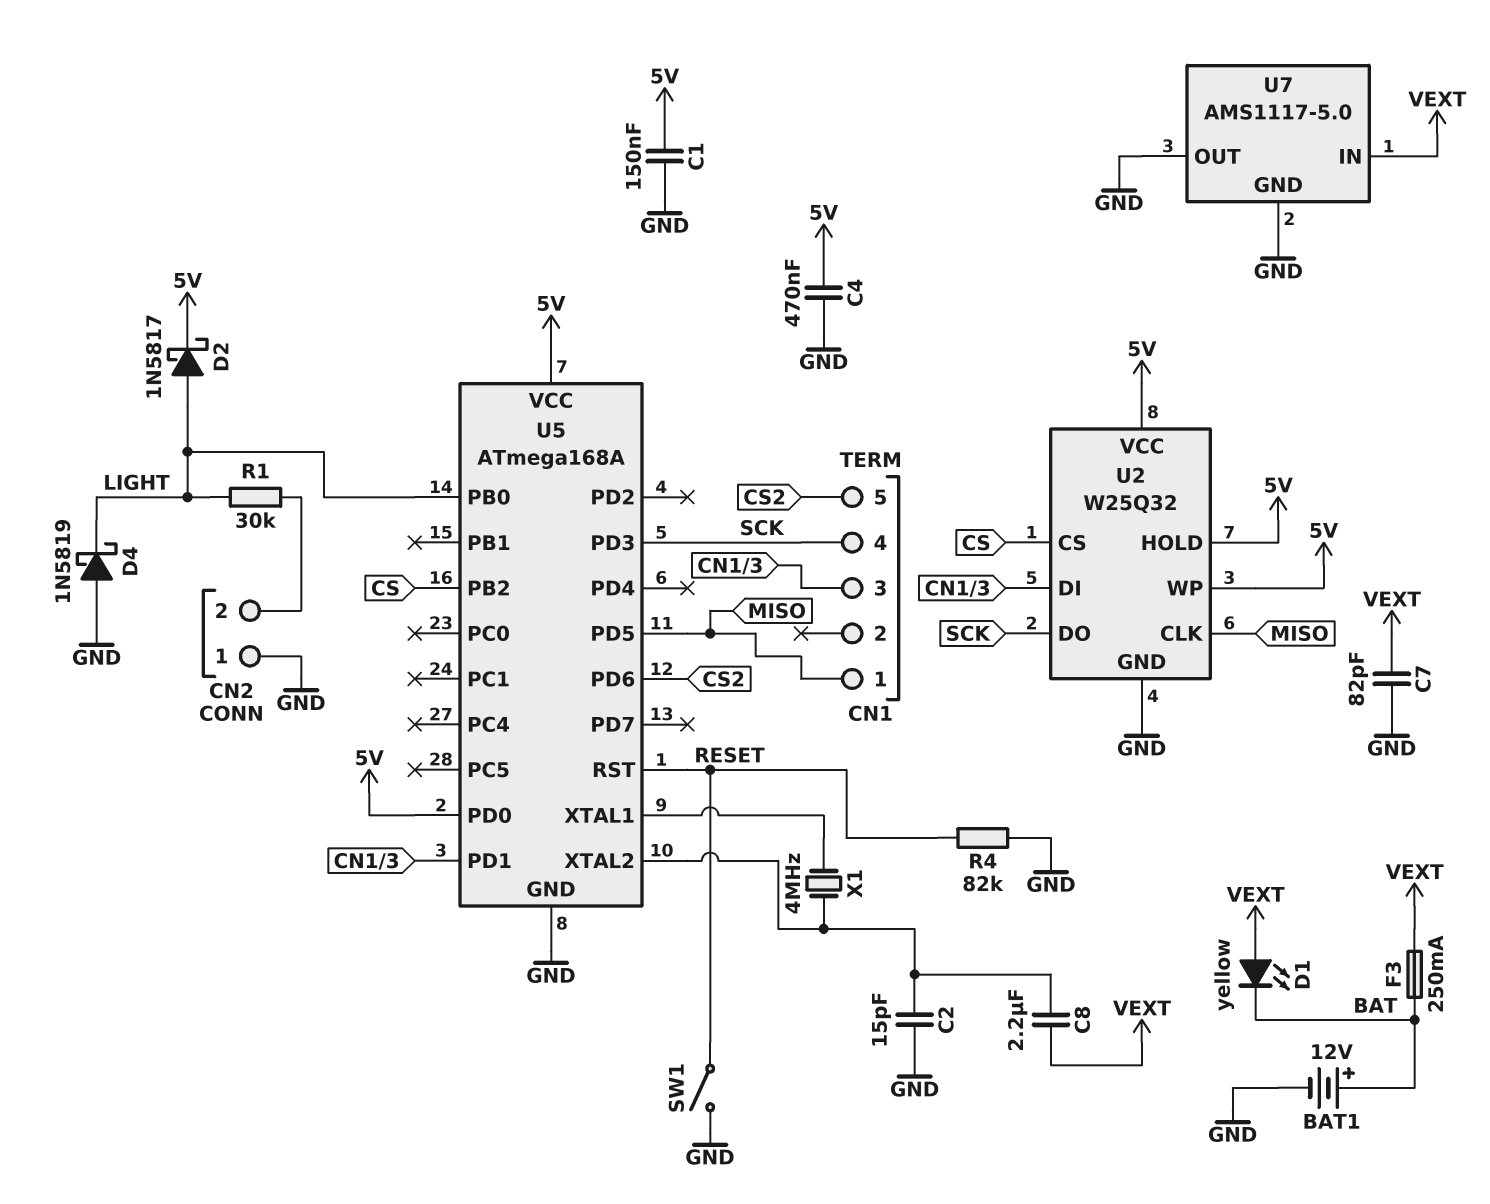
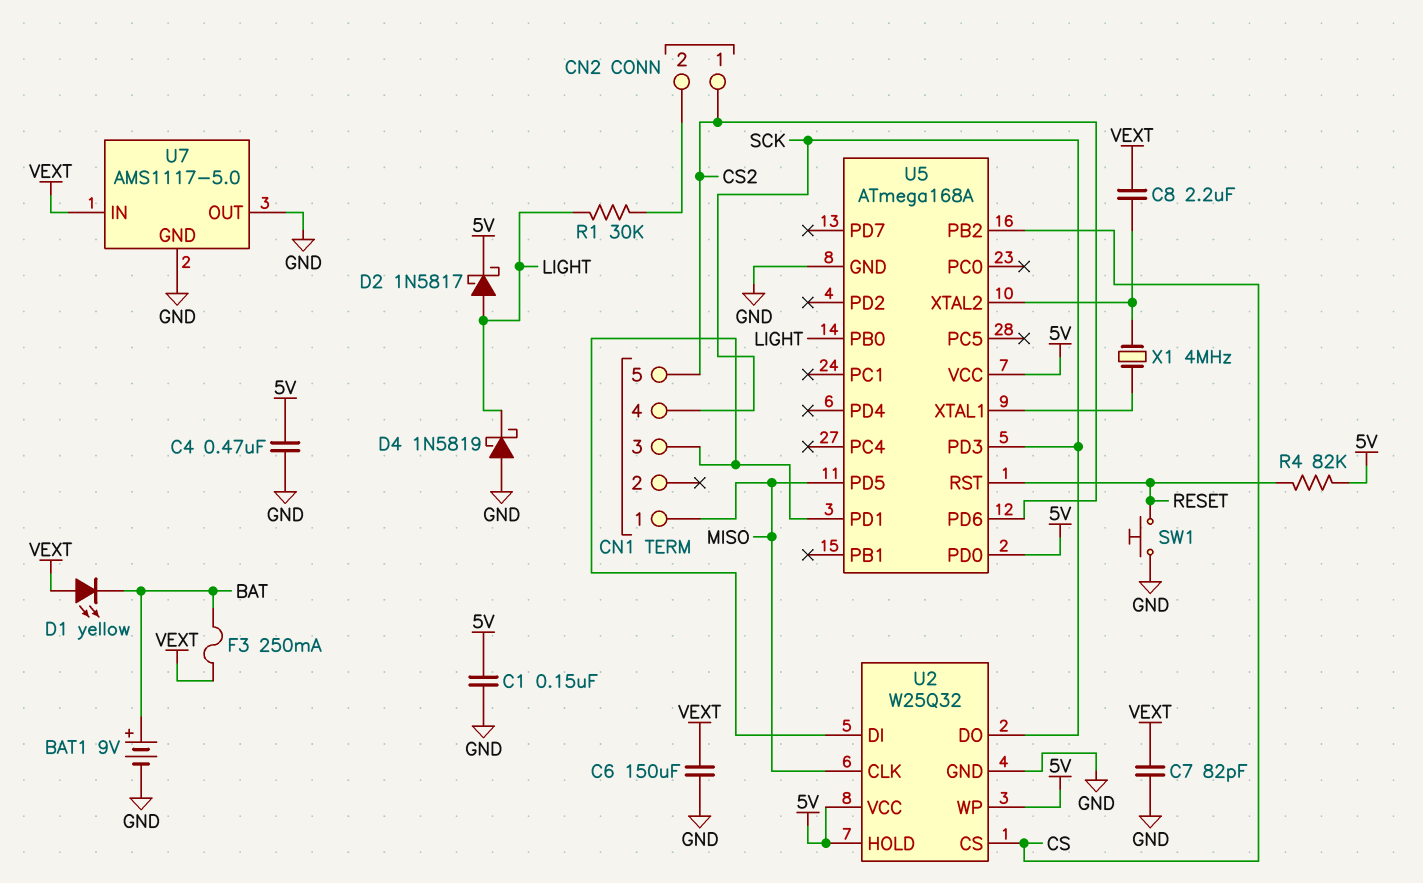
BAT1: 12V (plus BAT, minus GND) -> 9V (plus BAT, minus GND)
C2: 15pF (GND, U5/XTAL2) -> none
C6: none -> 150uF (GND, VEXT)
CN2 pin 1: GND -> CS2
R4: 82k (GND, RESET) -> 82k (5V, RESET)
SW1: switch (GND, RESET) -> button (GND, RESET)

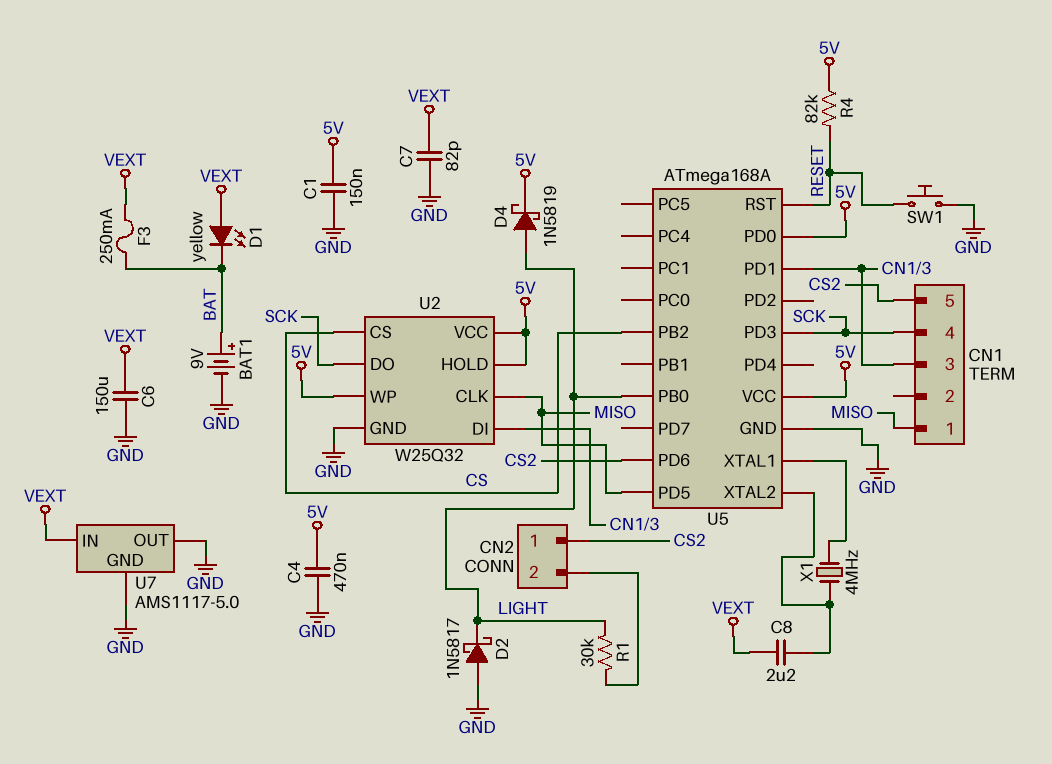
D2: schottky 1N5817 (A LIGHT, K 5V) -> schottky 1N5817 (A GND, K LIGHT)
D4: schottky 1N5819 (A GND, K LIGHT) -> schottky 1N5819 (A LIGHT, K 5V)

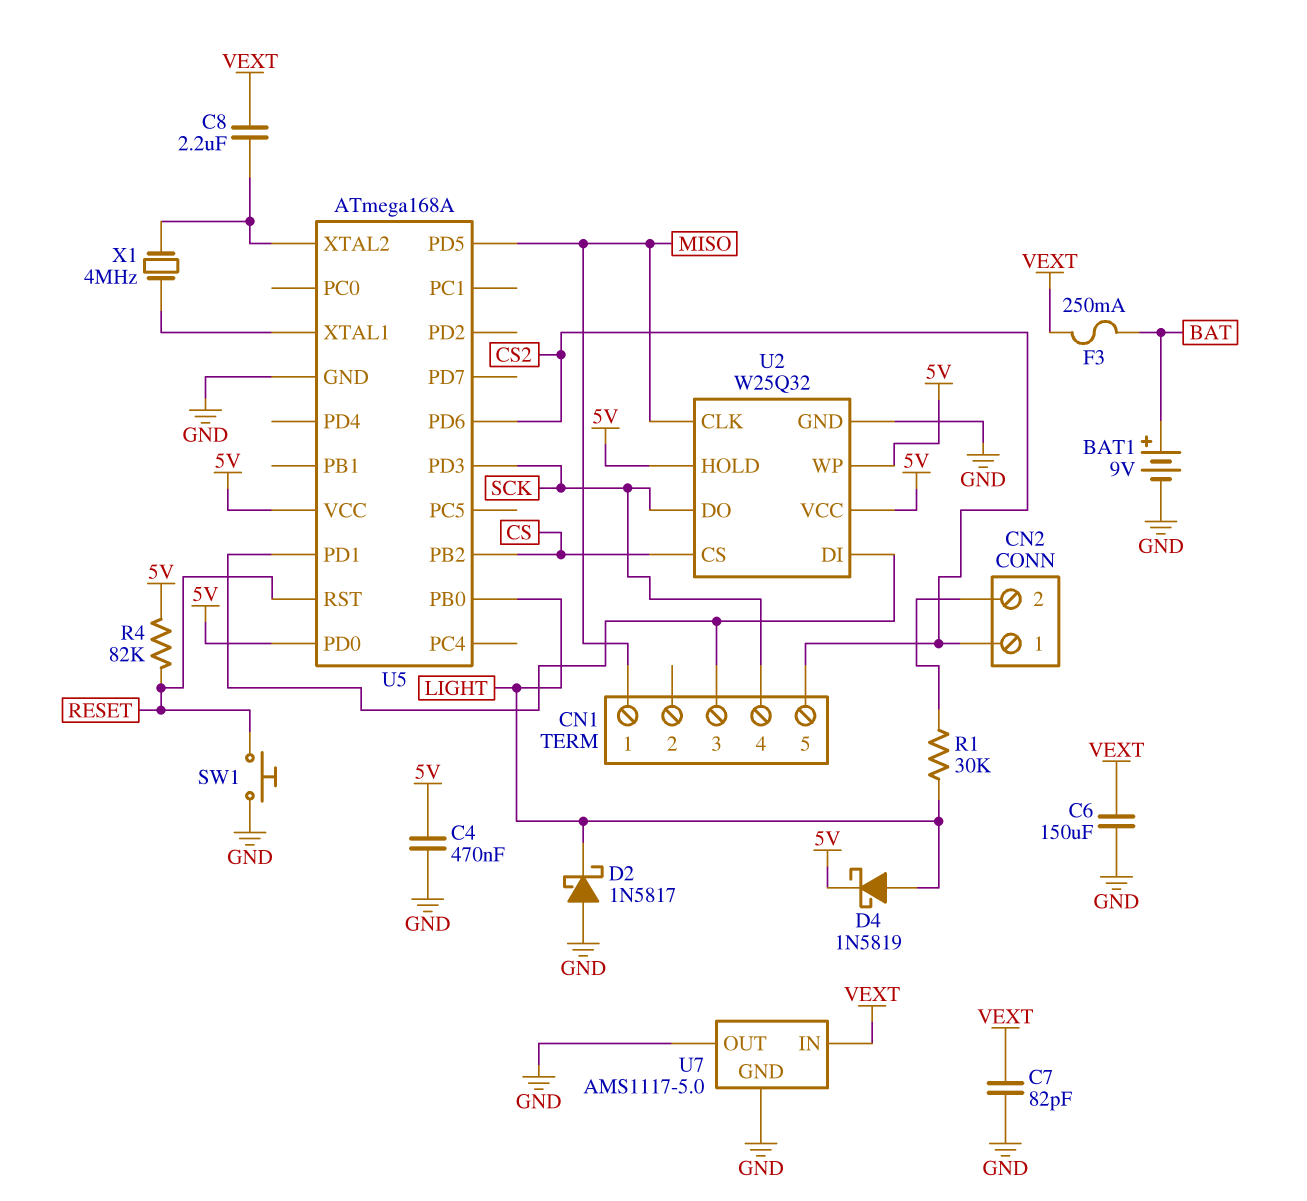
C1: 150nF (5V, GND) -> none
D1: LED yellow (A VEXT, K BAT) -> none

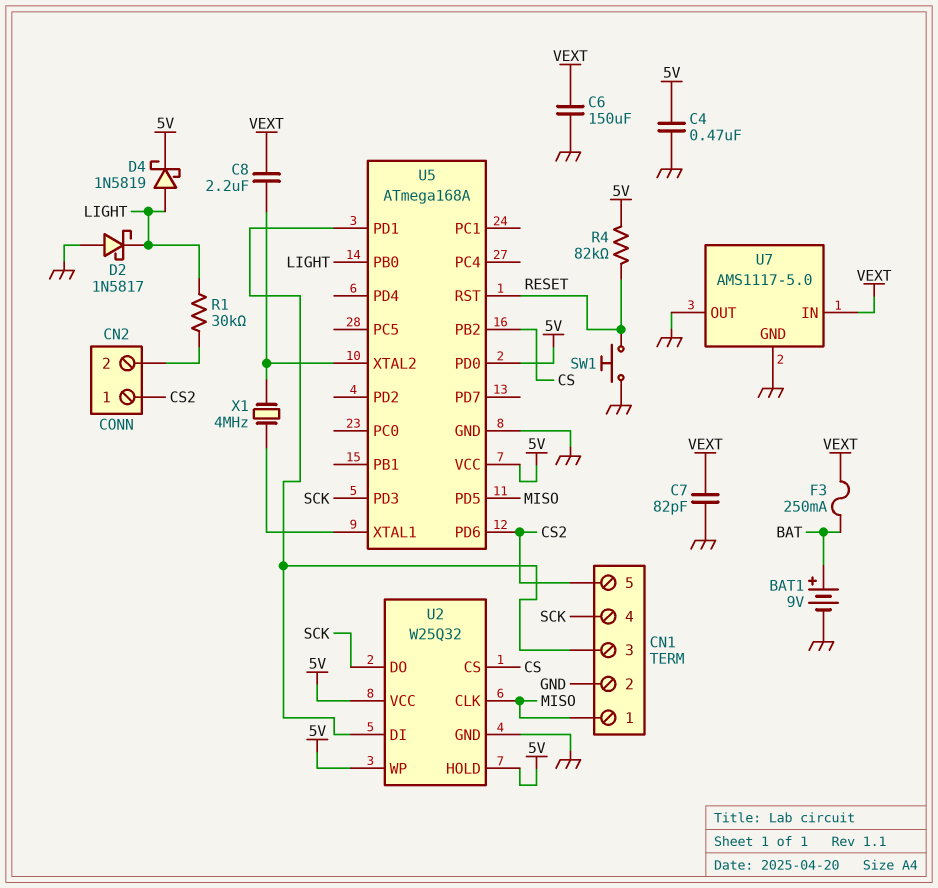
CN1 pin 2: none -> GND

